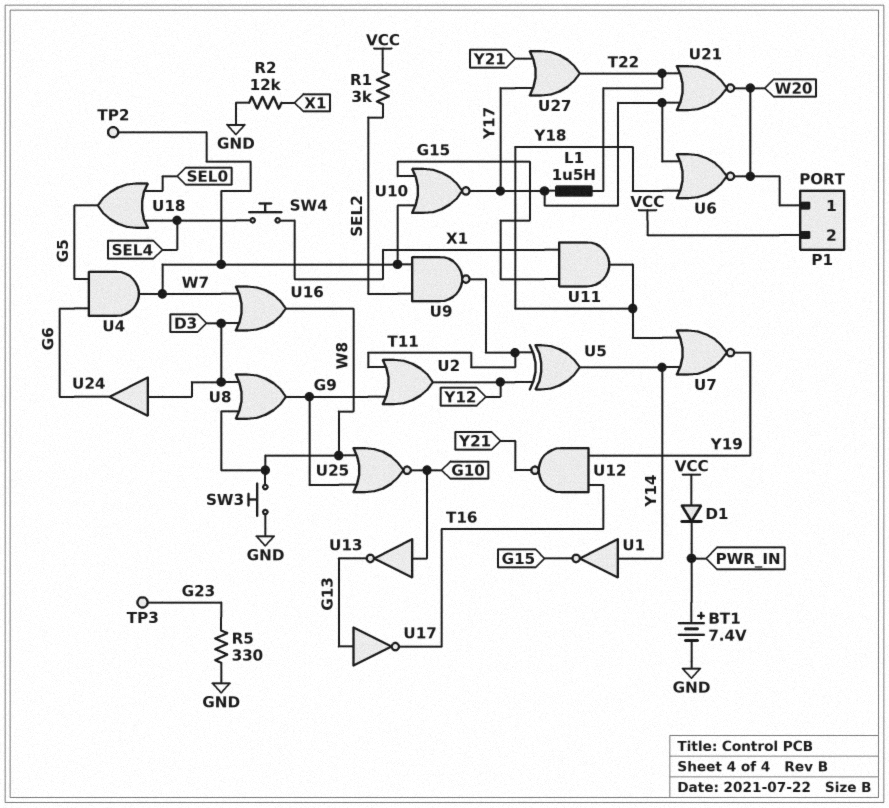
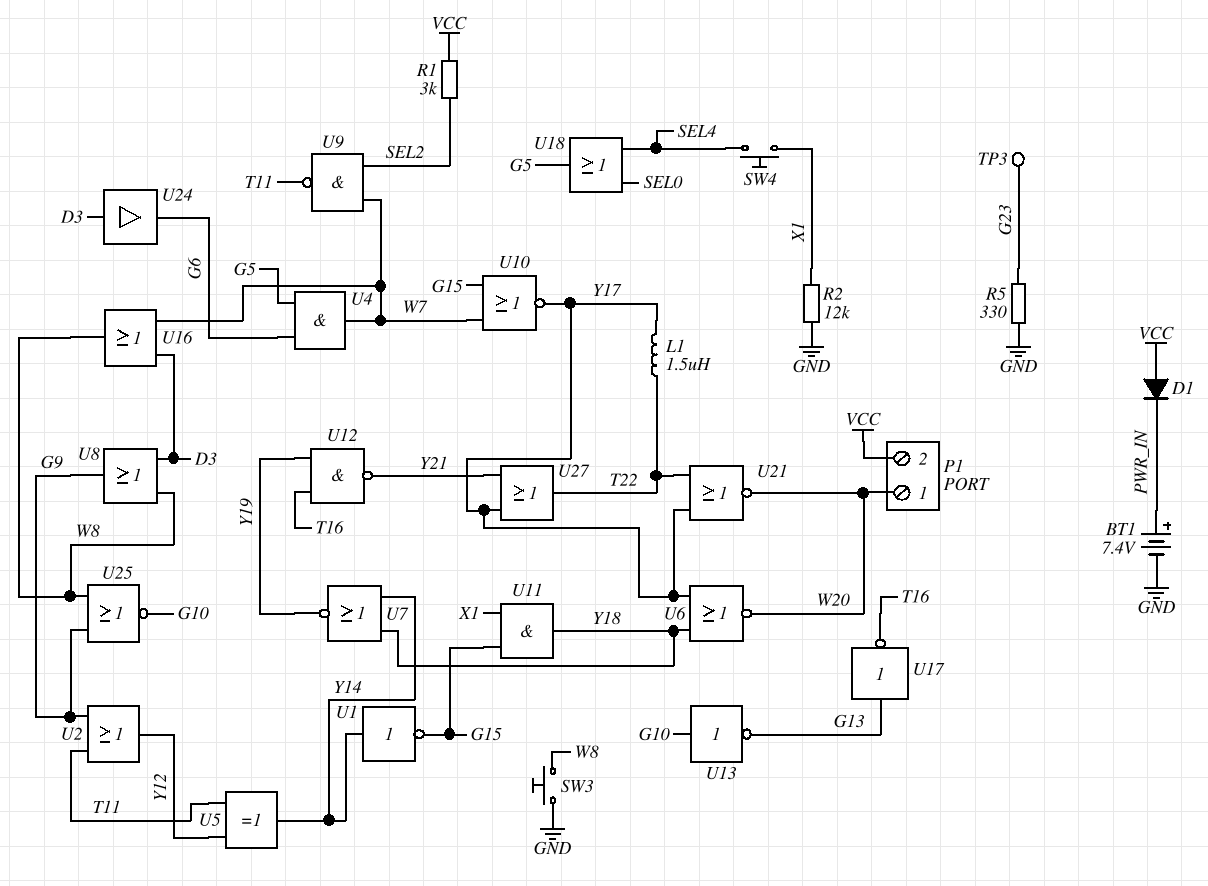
TP2: test point (W7) -> none

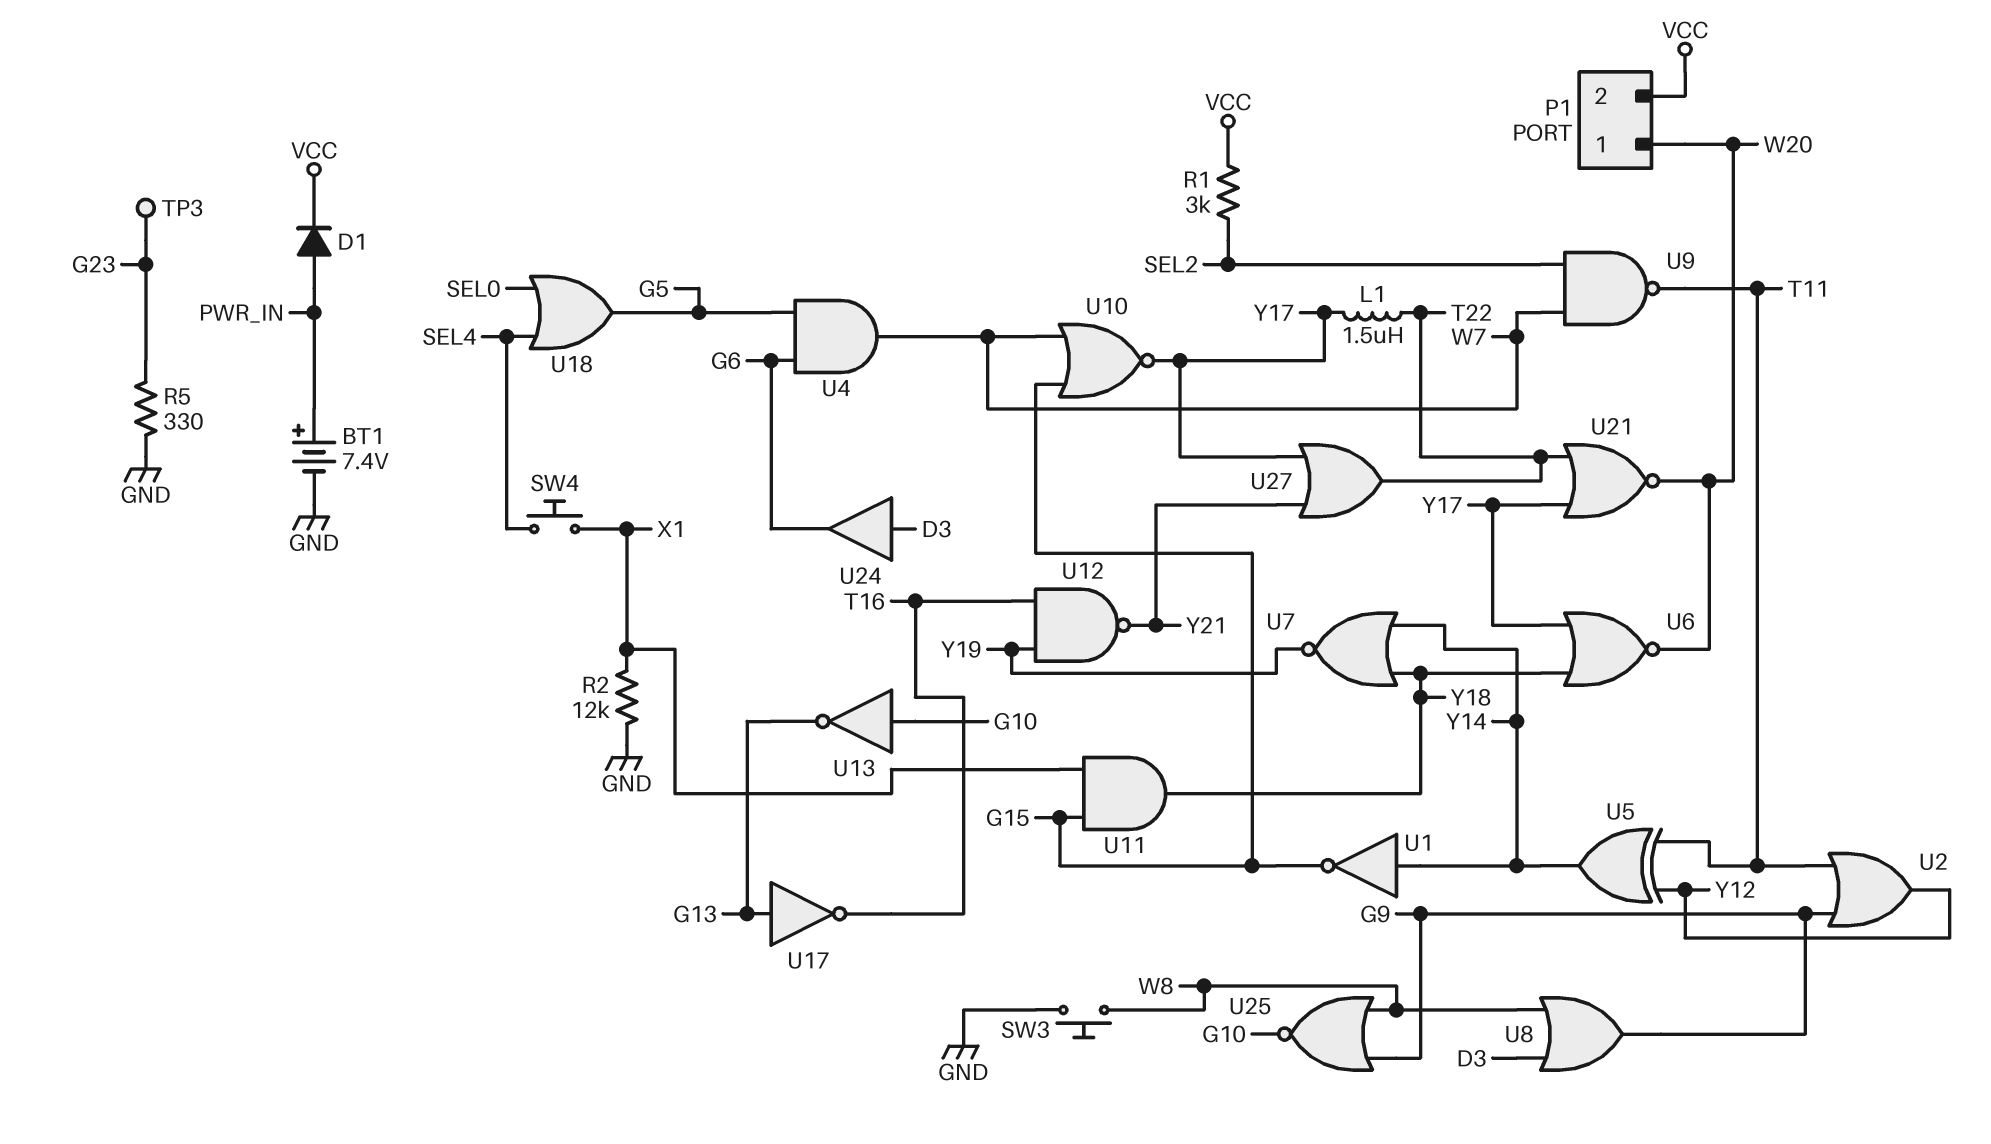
D1: diode (A VCC, K PWR_IN) -> diode (A PWR_IN, K VCC)
U16: OR (in D3, in W7, out W8) -> none

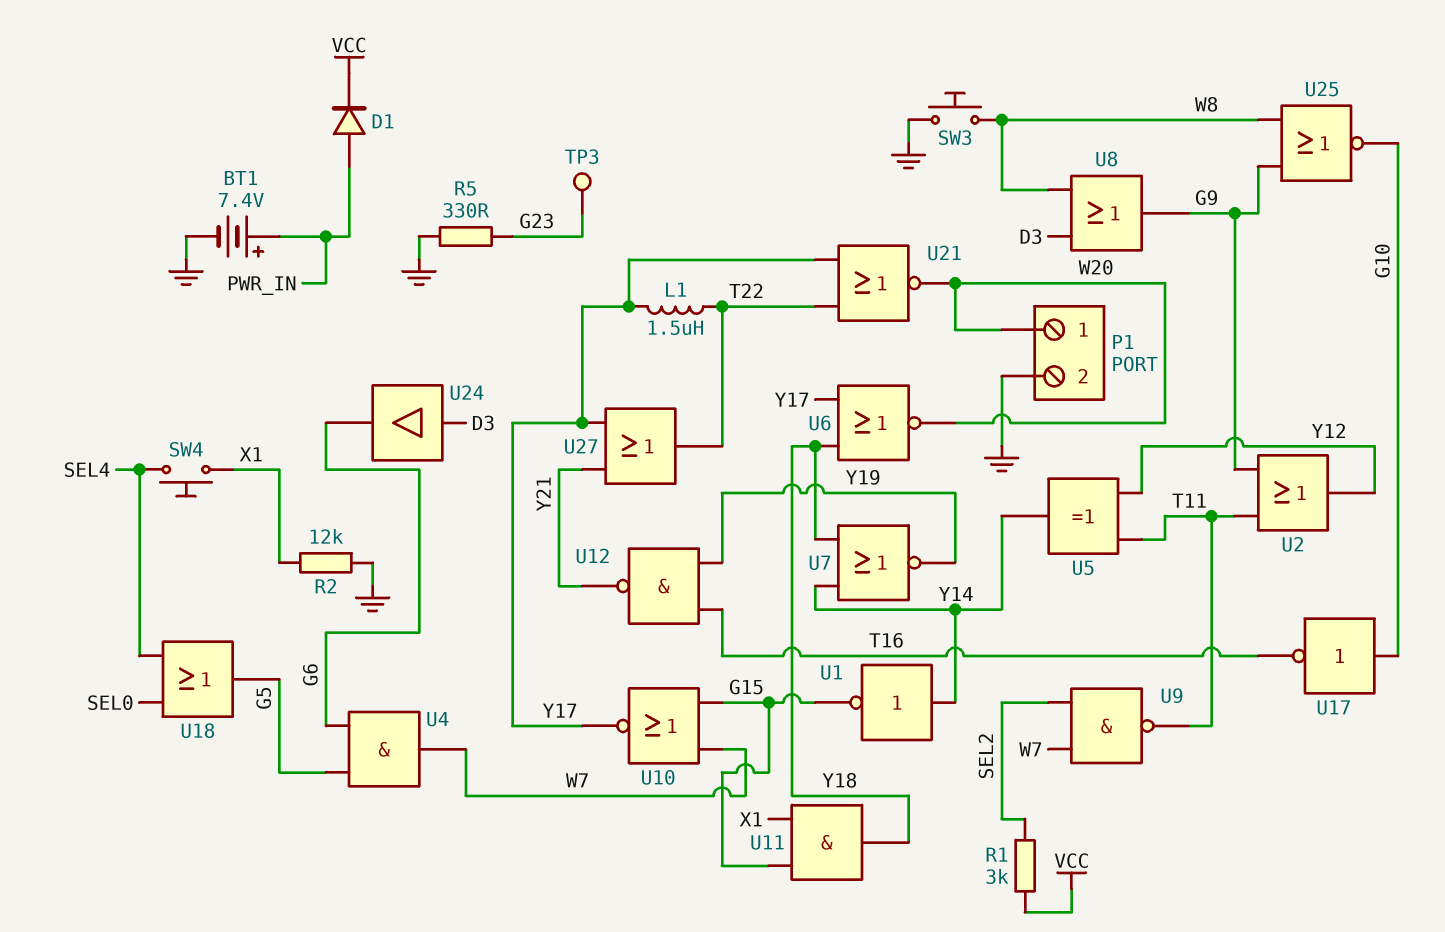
P1 pin 2: VCC -> GND
U13: NOT (in G10, out G13) -> none
U17: NOT (in G13, out T16) -> NOT (in G10, out T16)

